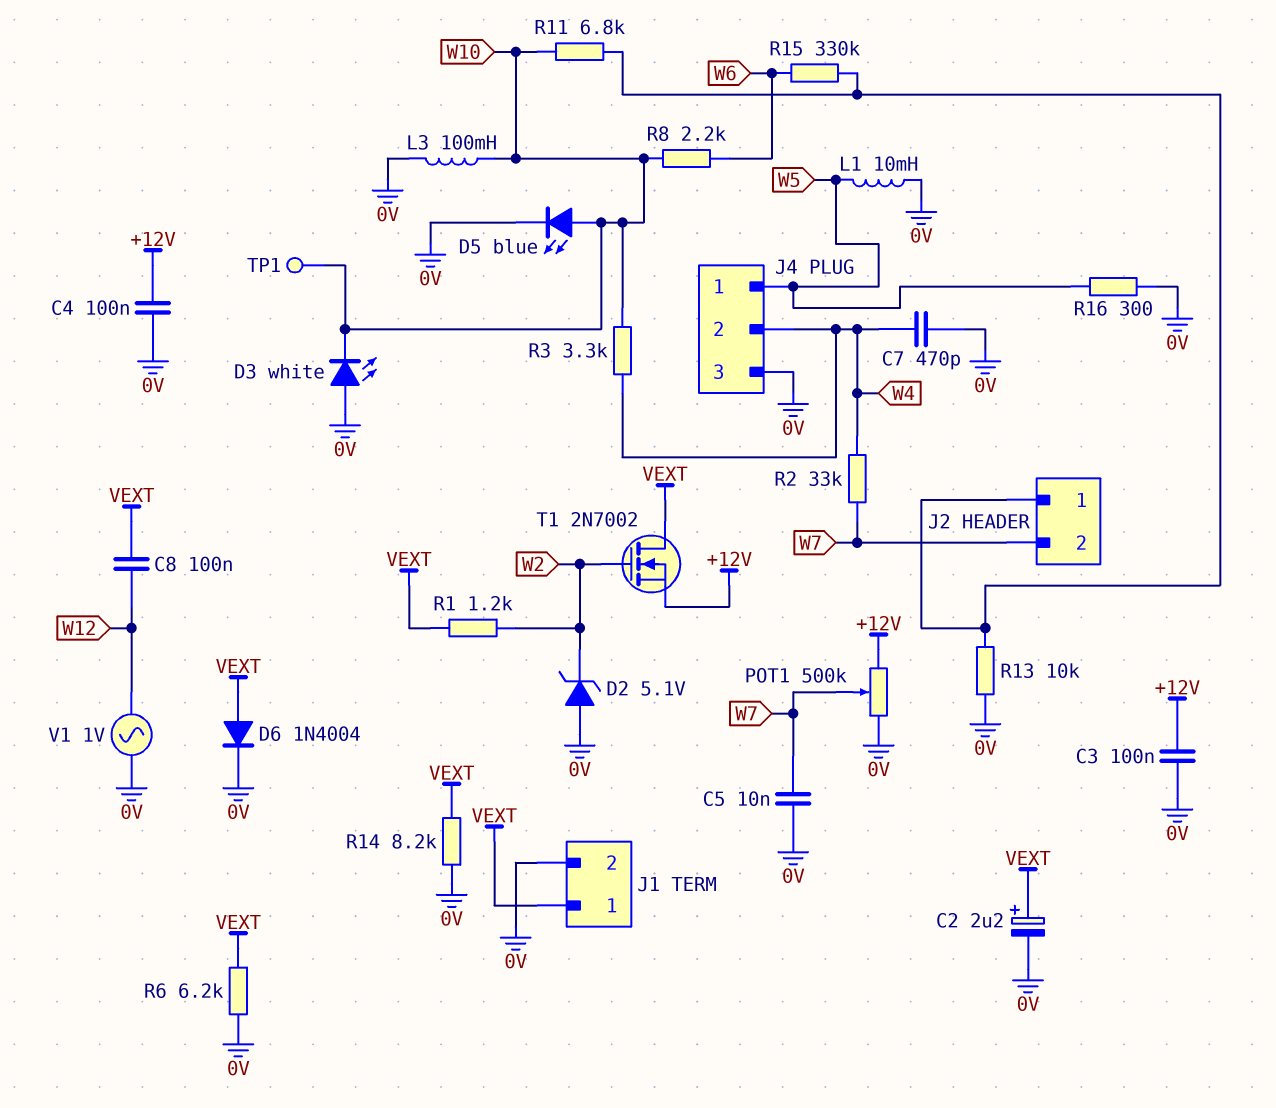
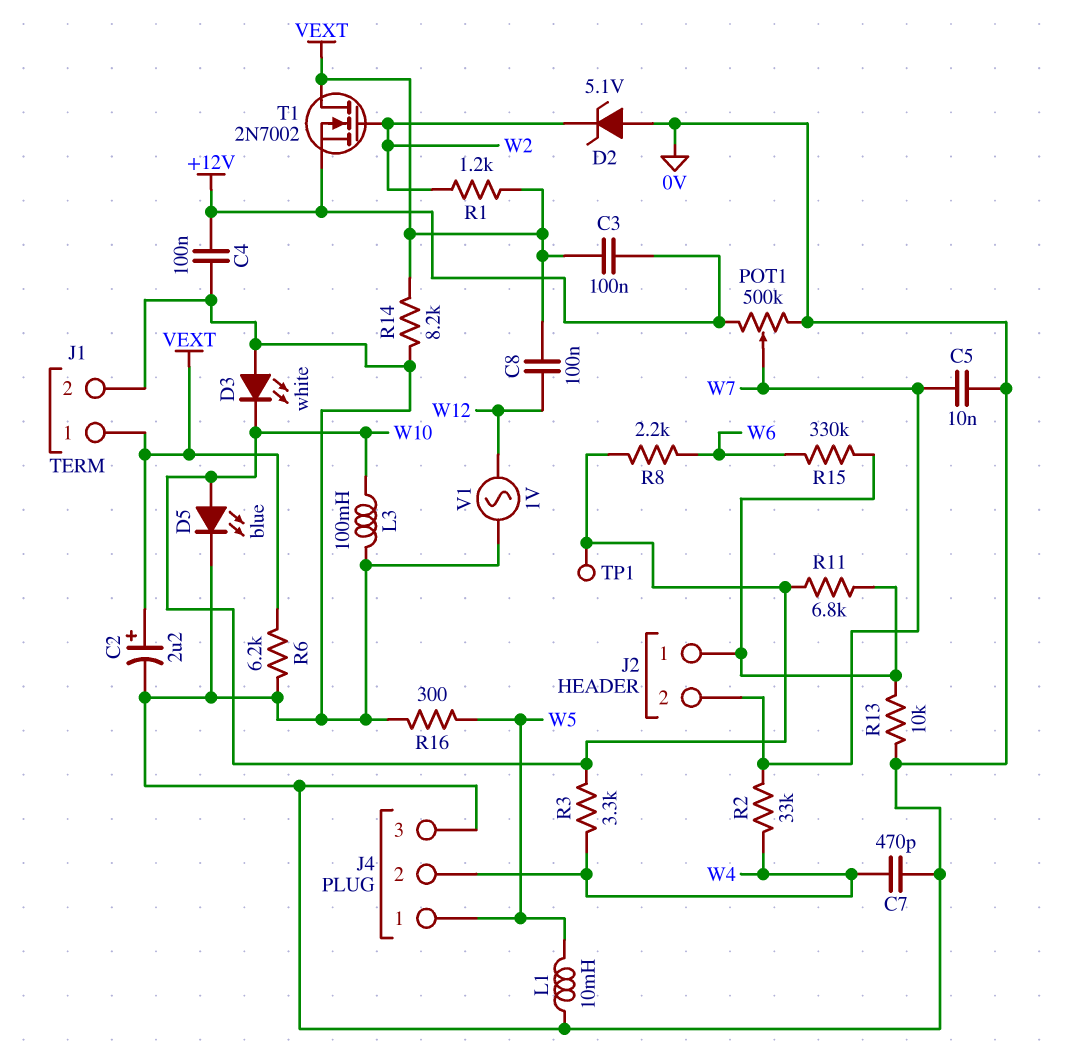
C3: 100nF (+12V, 0V) -> 100nF (+12V, VEXT)
D6: diode 1N4004 (A VEXT, K 0V) -> none

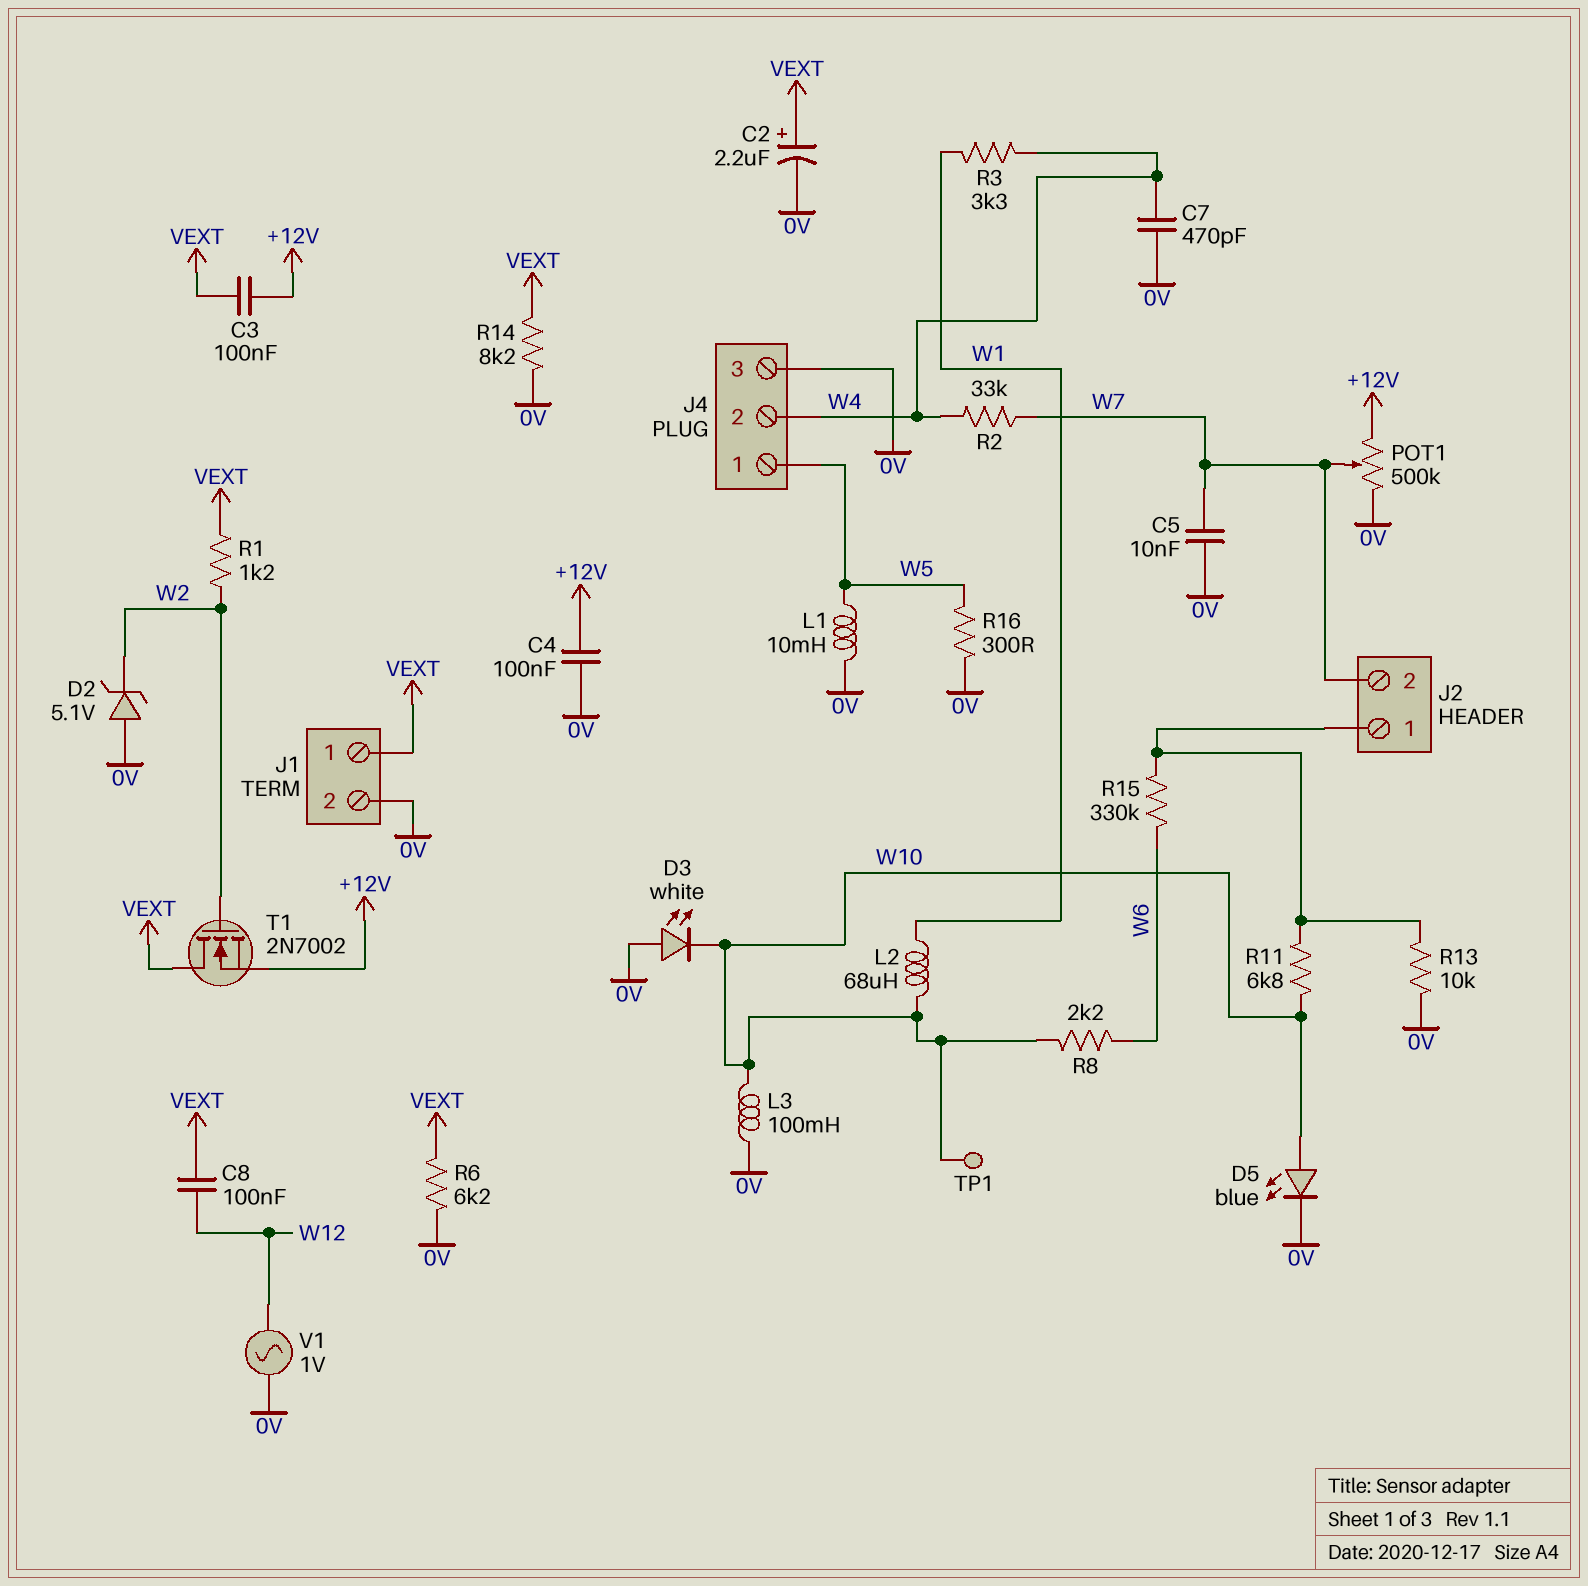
L2: none -> 68uH (W1, W10)
R3: 3.3k (W4, W10) -> 3.3k (W1, W4)

